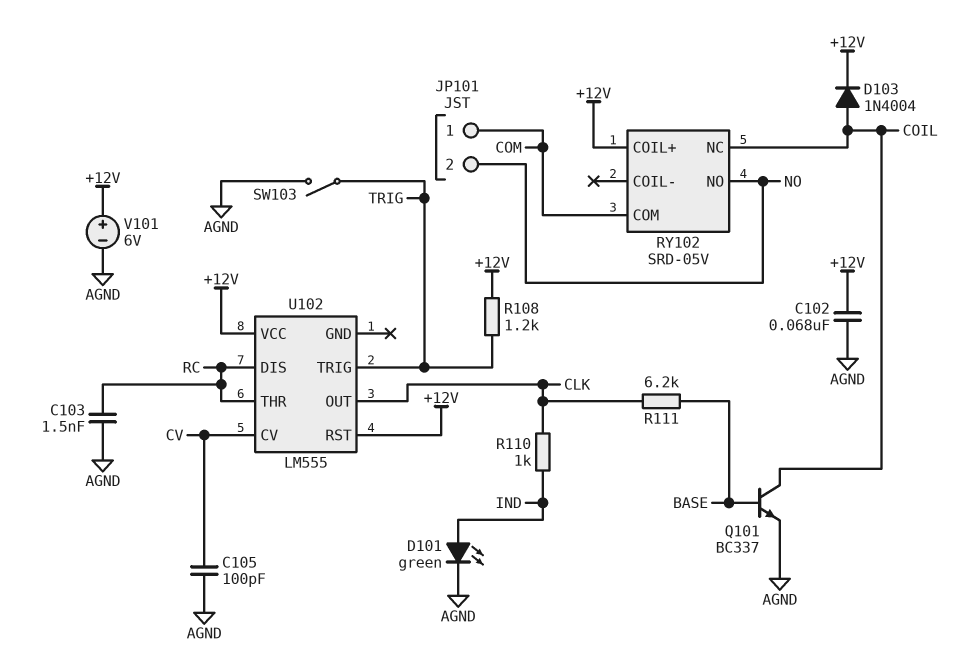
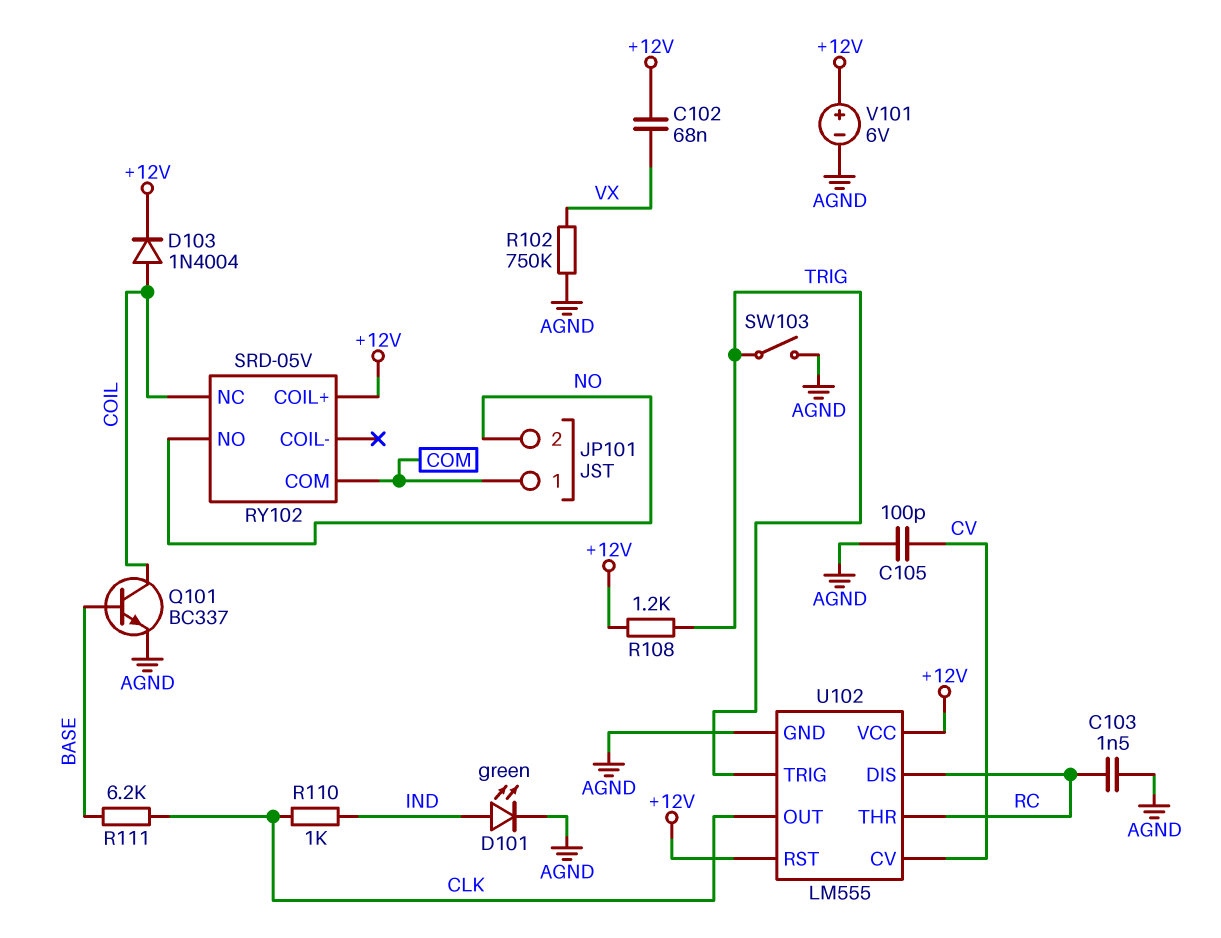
C102: 68nF (+12V, AGND) -> 68nF (+12V, VX)
R102: none -> 750k (AGND, VX)
U102 pin GND: none -> AGND

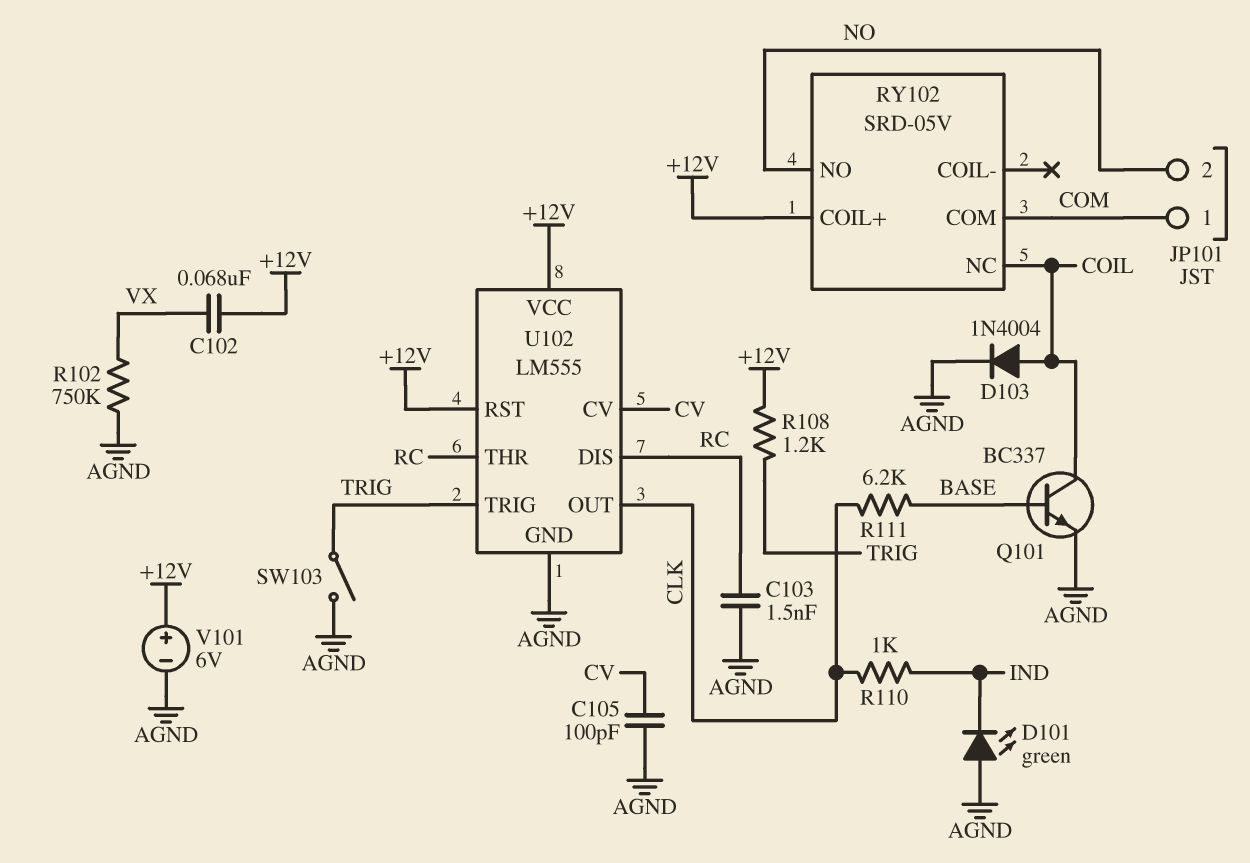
D101: LED green (A IND, K AGND) -> LED green (A AGND, K IND)
D103: diode 1N4004 (A COIL, K +12V) -> diode 1N4004 (A COIL, K AGND)

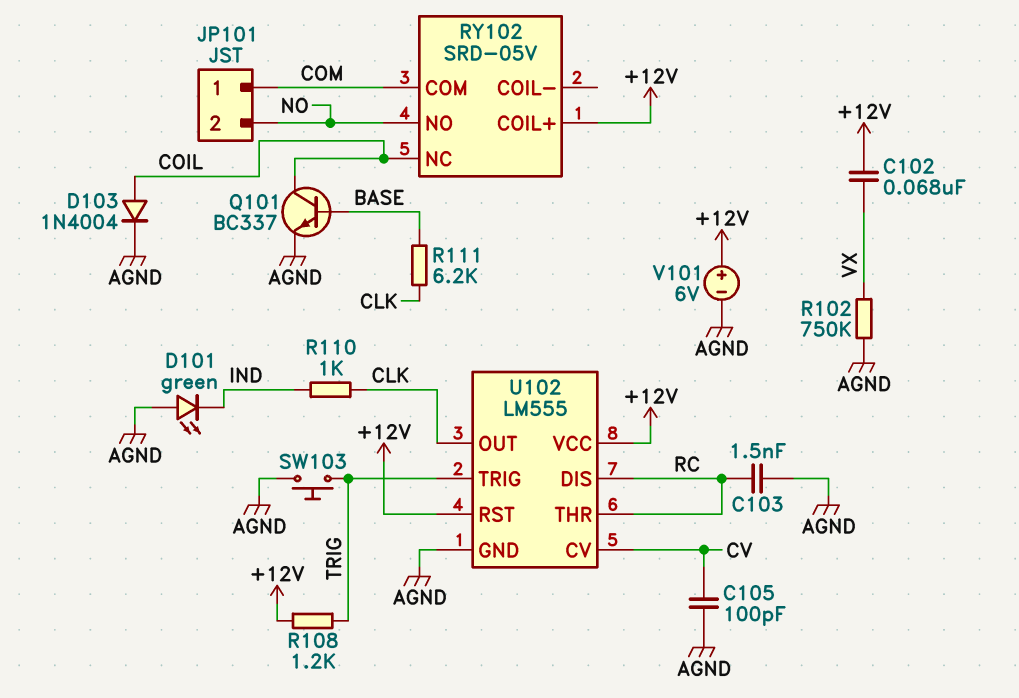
SW103: switch (AGND, TRIG) -> button (AGND, TRIG)

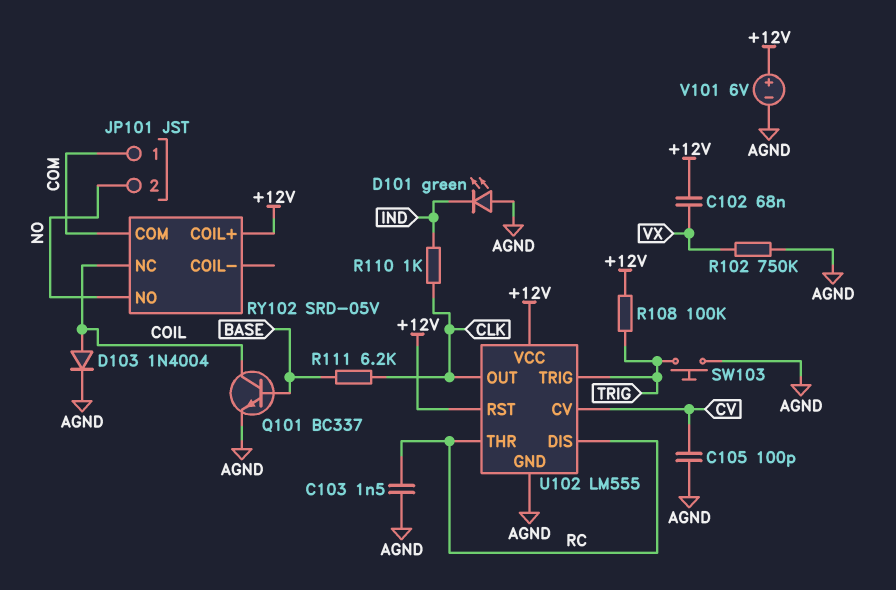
R108: 1.2k (+12V, TRIG) -> 100k (+12V, TRIG)

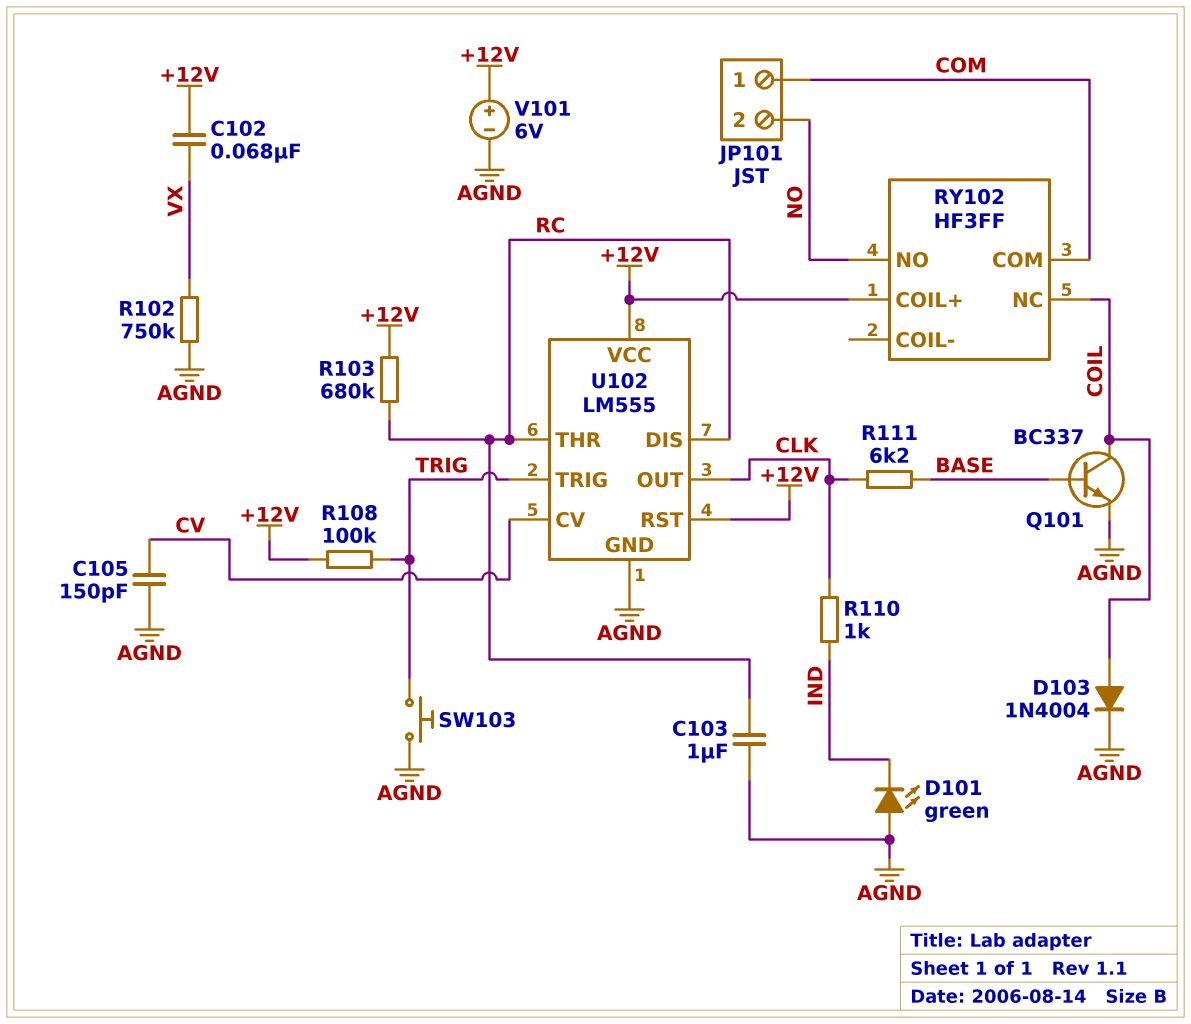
C103: 1.5nF (AGND, RC) -> 1uF (AGND, RC)
C105: 100pF (AGND, CV) -> 150pF (AGND, CV)
R103: none -> 680k (+12V, RC)
RY102: SRD-05V -> HF3FF

